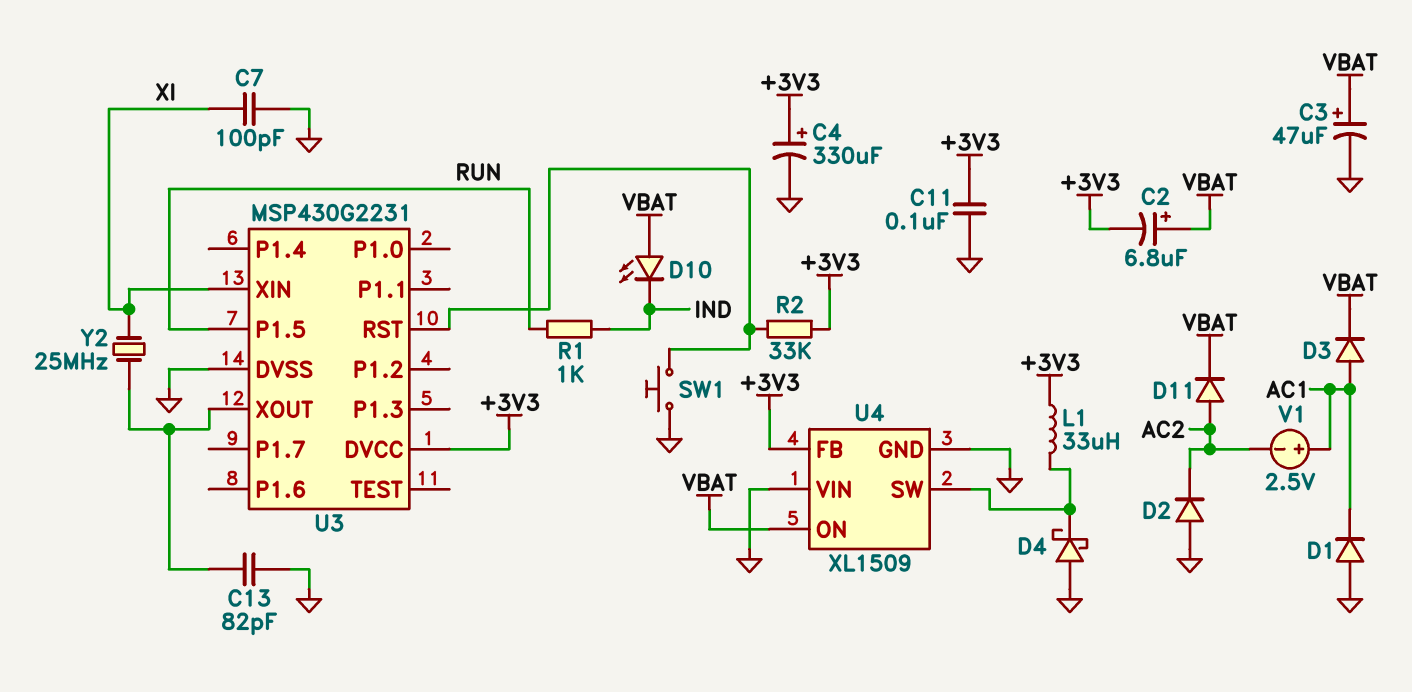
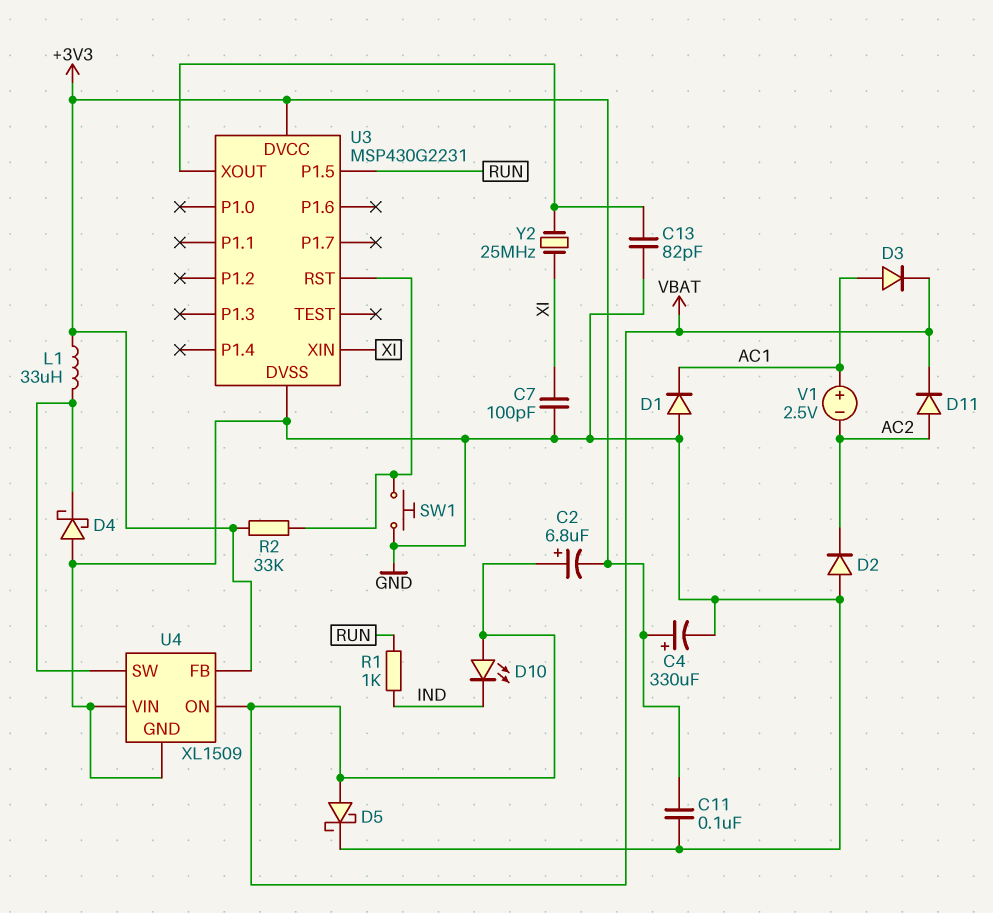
C3: 47uF (plus VBAT, minus GND) -> none
D5: none -> schottky (A VBAT, K GND)

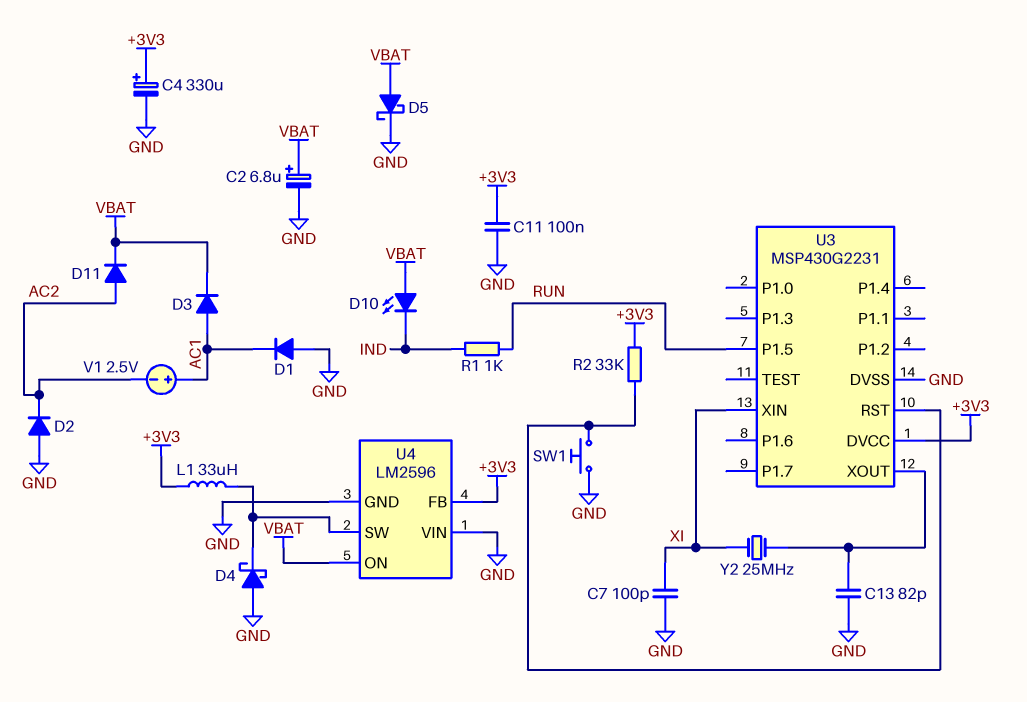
C2: 6.8uF (plus VBAT, minus +3V3) -> 6.8uF (plus VBAT, minus GND)
U4: XL1509 -> LM2596

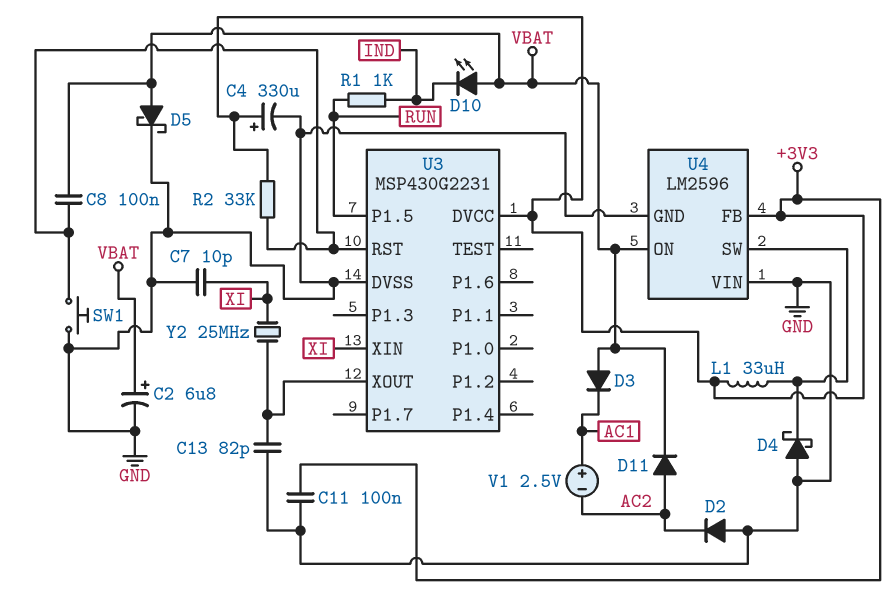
C7: 100pF (GND, XI) -> 10pF (GND, XI)
C8: none -> 100nF (U3/RST, VBAT)
D1: diode (A GND, K AC1) -> none
D3: diode (A AC1, K VBAT) -> diode (A VBAT, K AC1)

